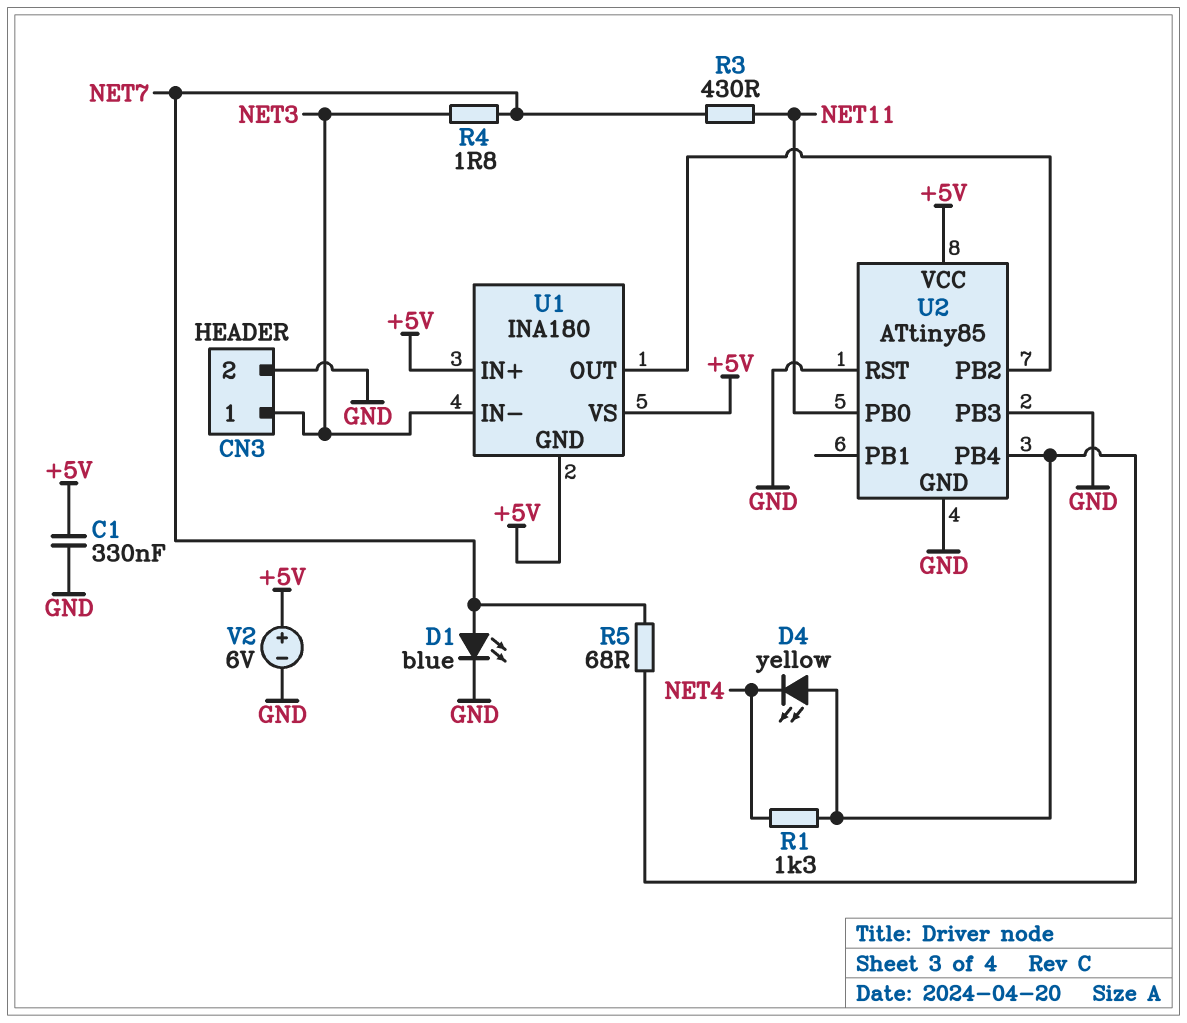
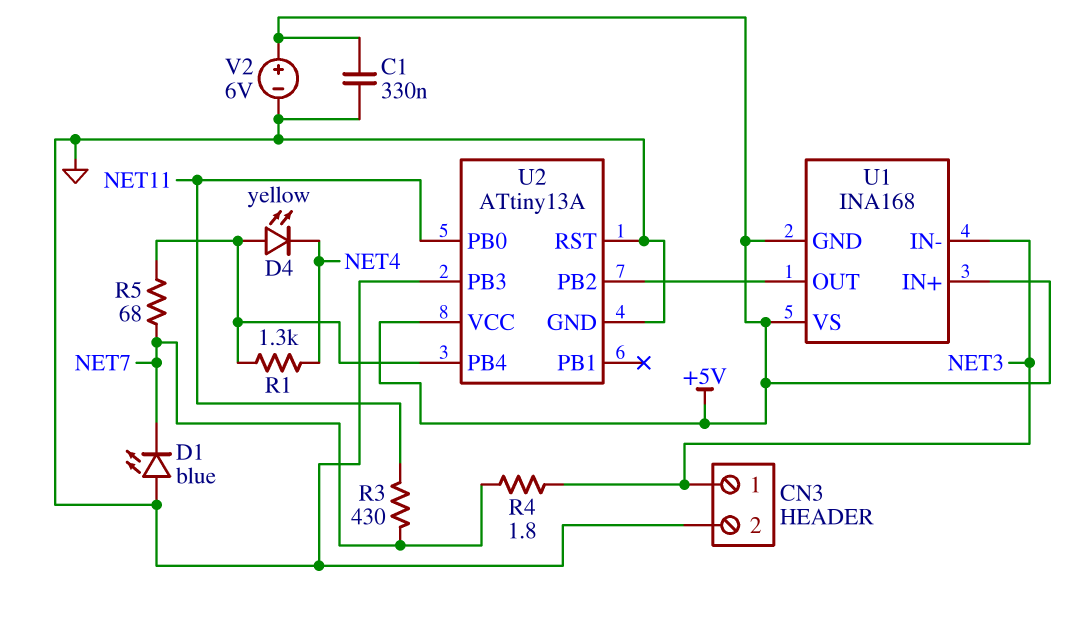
D1: LED blue (A NET7, K GND) -> LED blue (A GND, K NET7)
U1: INA180 -> INA168
U2: ATtiny85 -> ATtiny13A

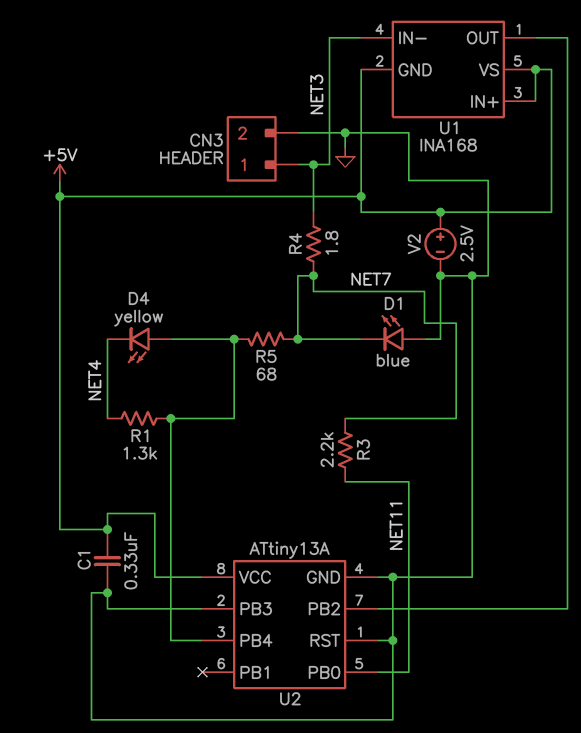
R3: 430 (NET7, NET11) -> 2.2k (NET7, NET11)
V2: 6V (plus +5V, minus GND) -> 2.5V (plus +5V, minus GND)

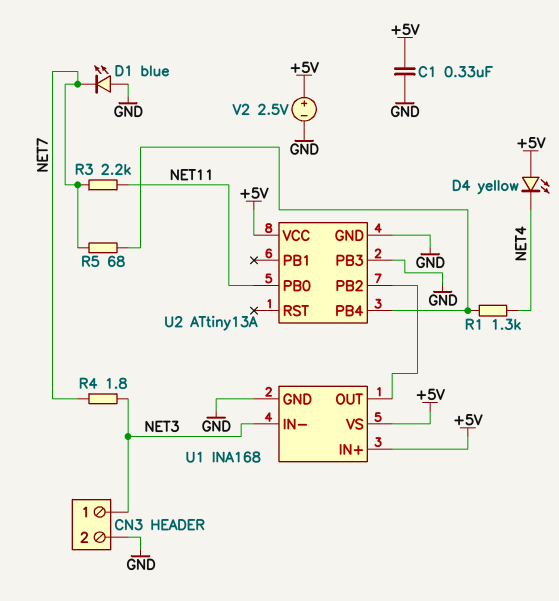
D4: LED yellow (A U2/PB4, K NET4) -> LED yellow (A +5V, K NET4)
U1 pin GND: +5V -> GND
U2 pin RST: GND -> none

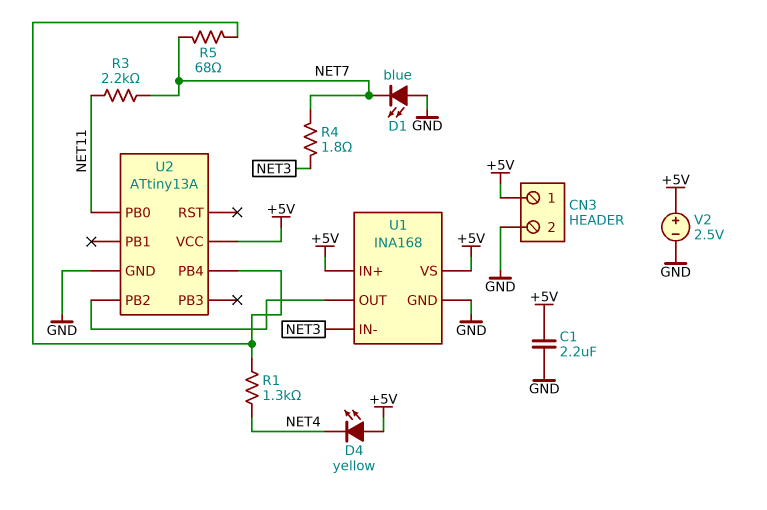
C1: 330nF (+5V, GND) -> 2.2uF (+5V, GND)
CN3 pin 1: NET3 -> +5V
U2 pin PB3: GND -> none

